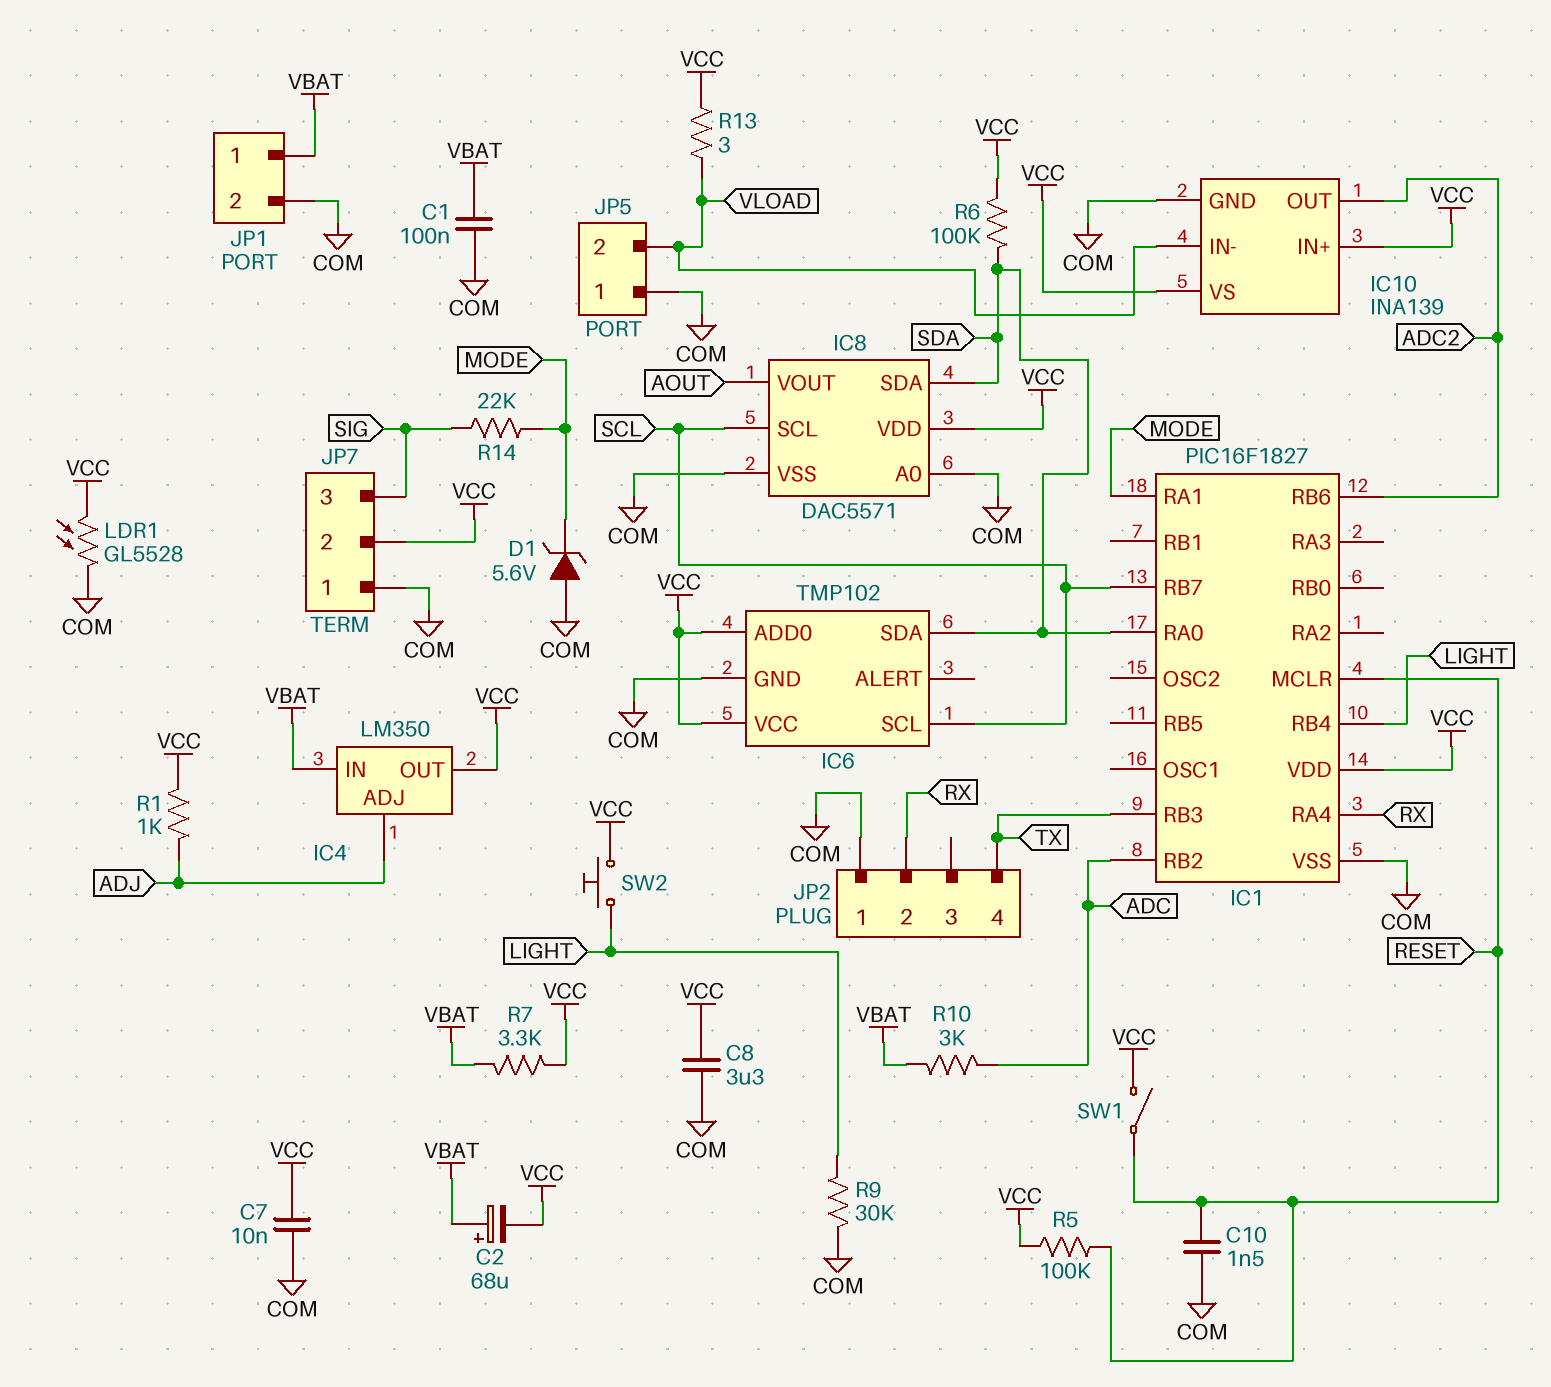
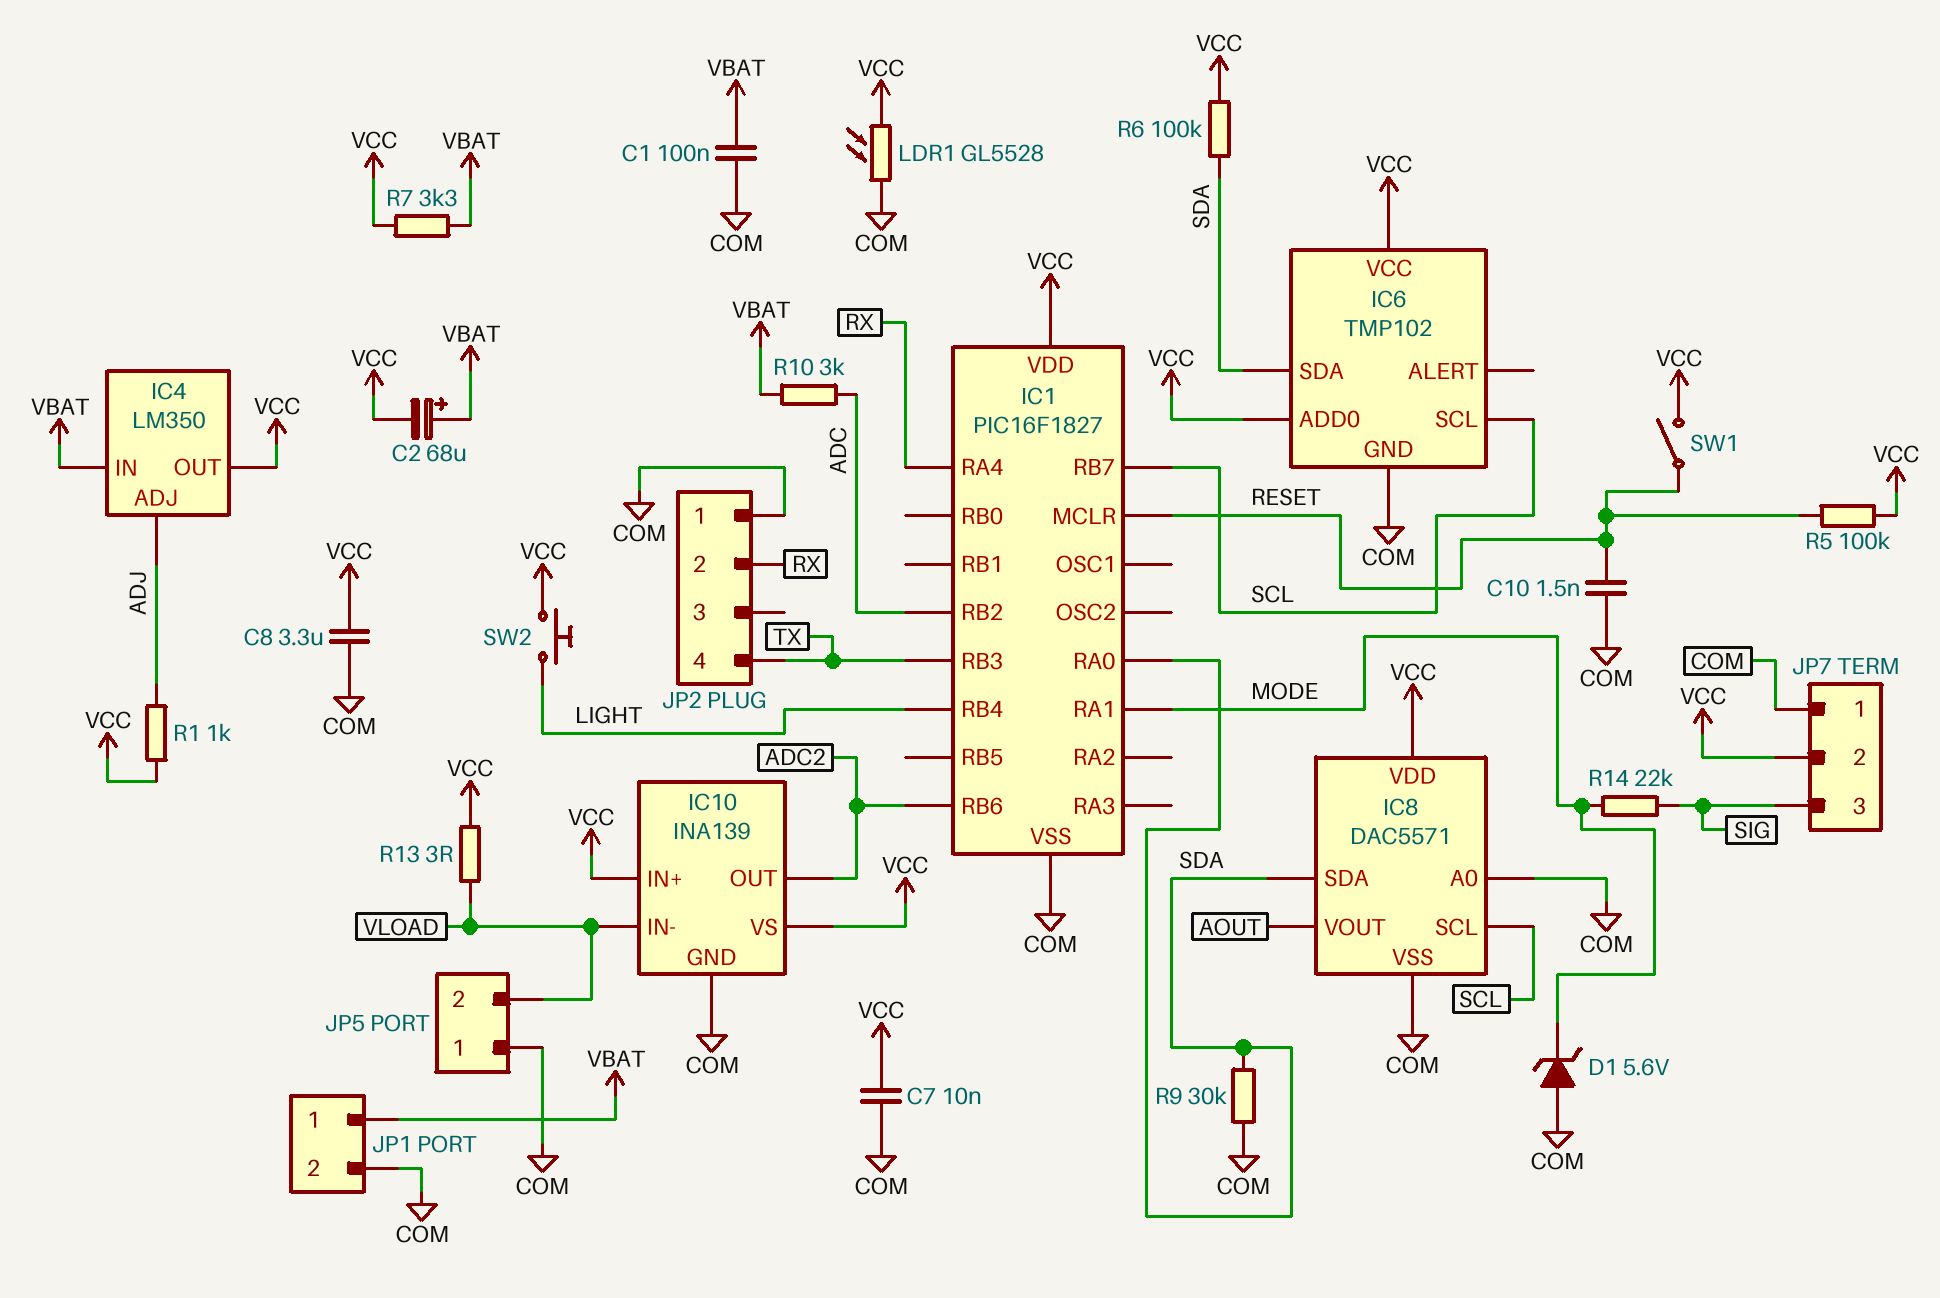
R9: 30k (COM, LIGHT) -> 30k (COM, SDA)

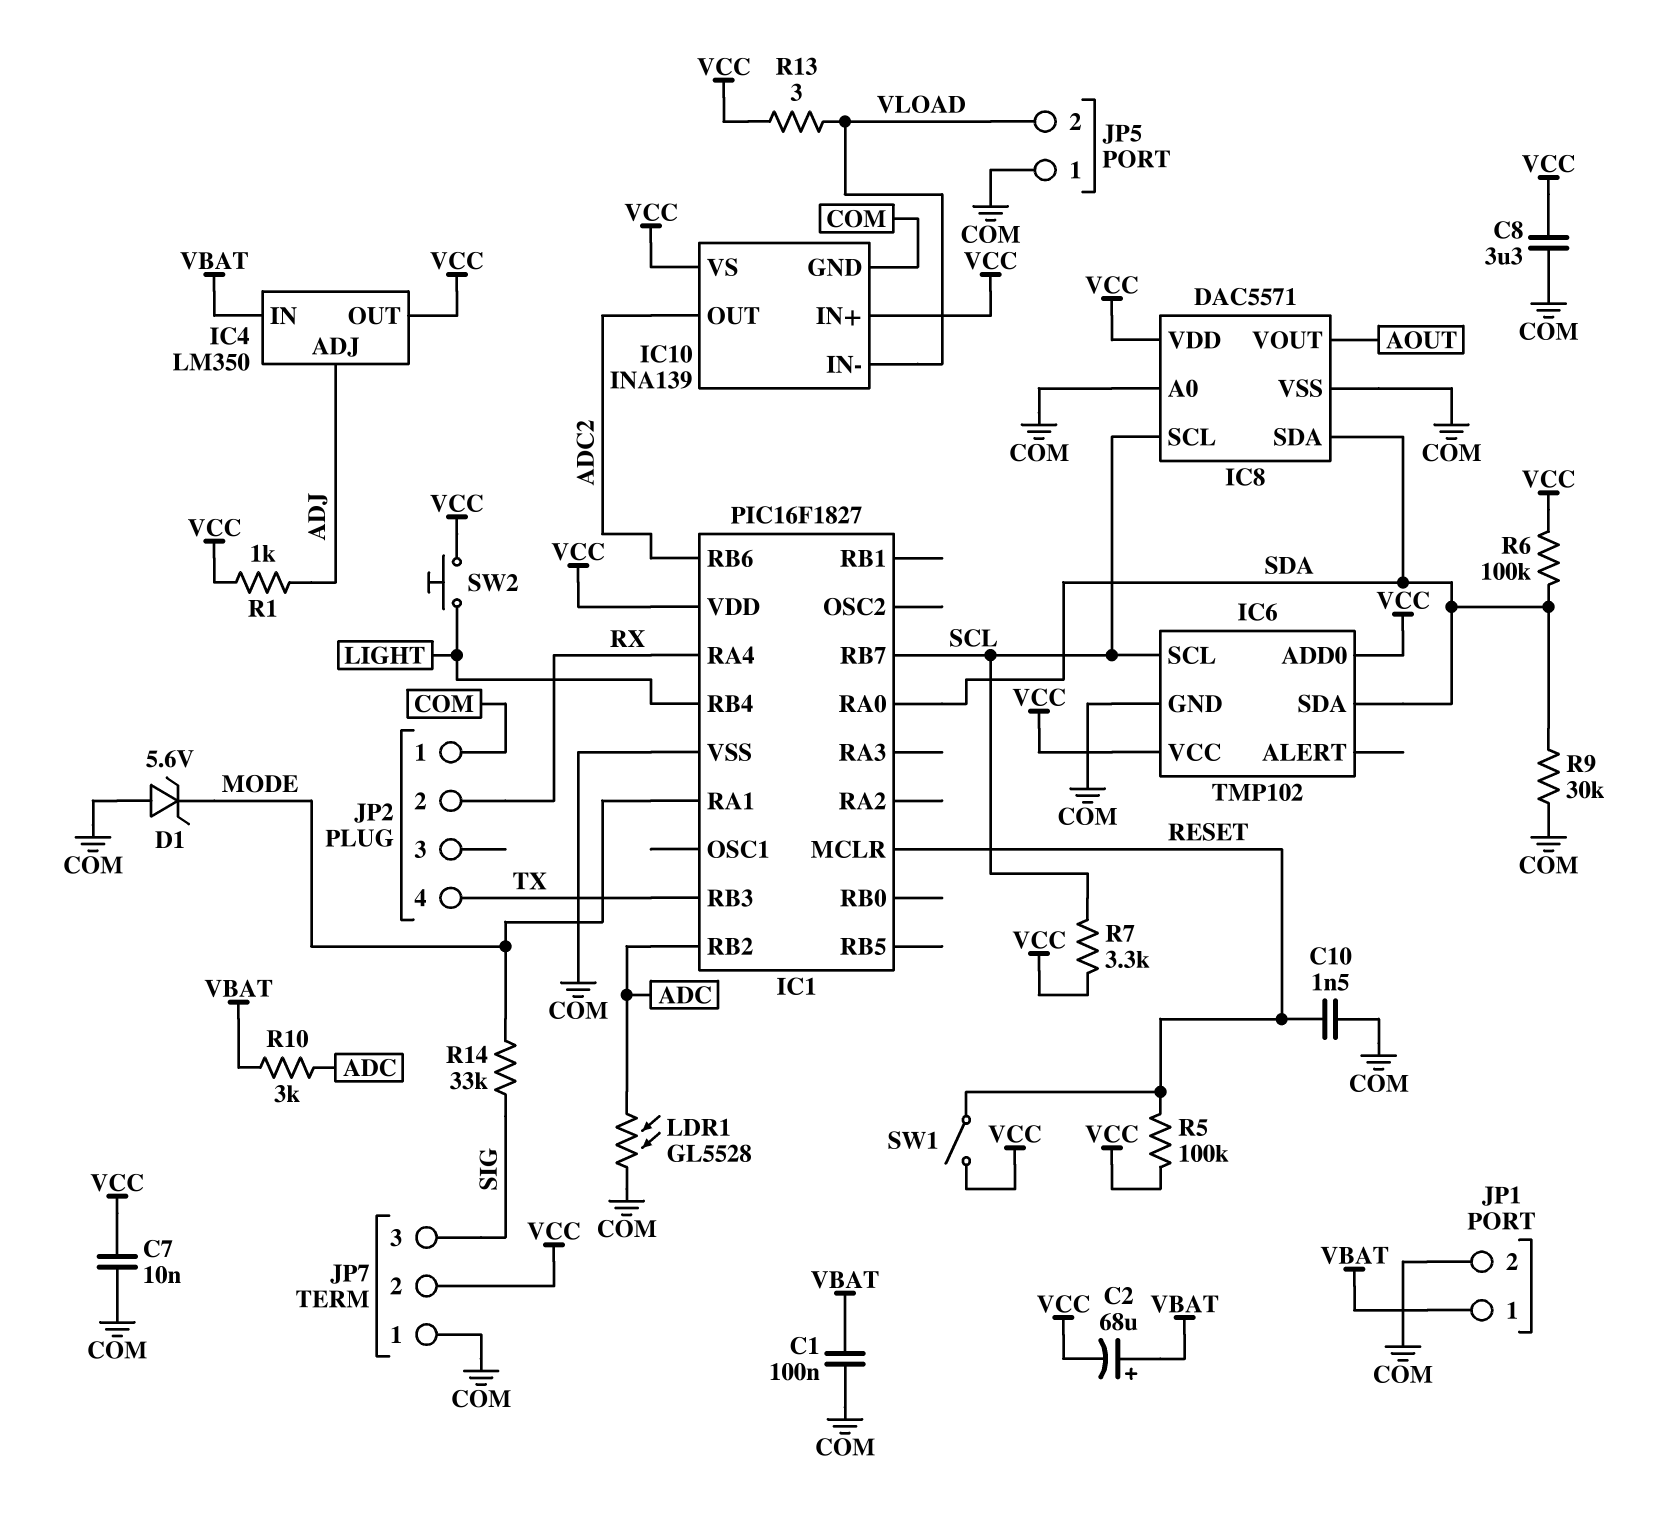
LDR1: GL5528 (COM, VCC) -> GL5528 (ADC, COM)
R7: 3.3k (VBAT, VCC) -> 3.3k (SCL, VCC)
R14: 22k (MODE, SIG) -> 33k (MODE, SIG)

